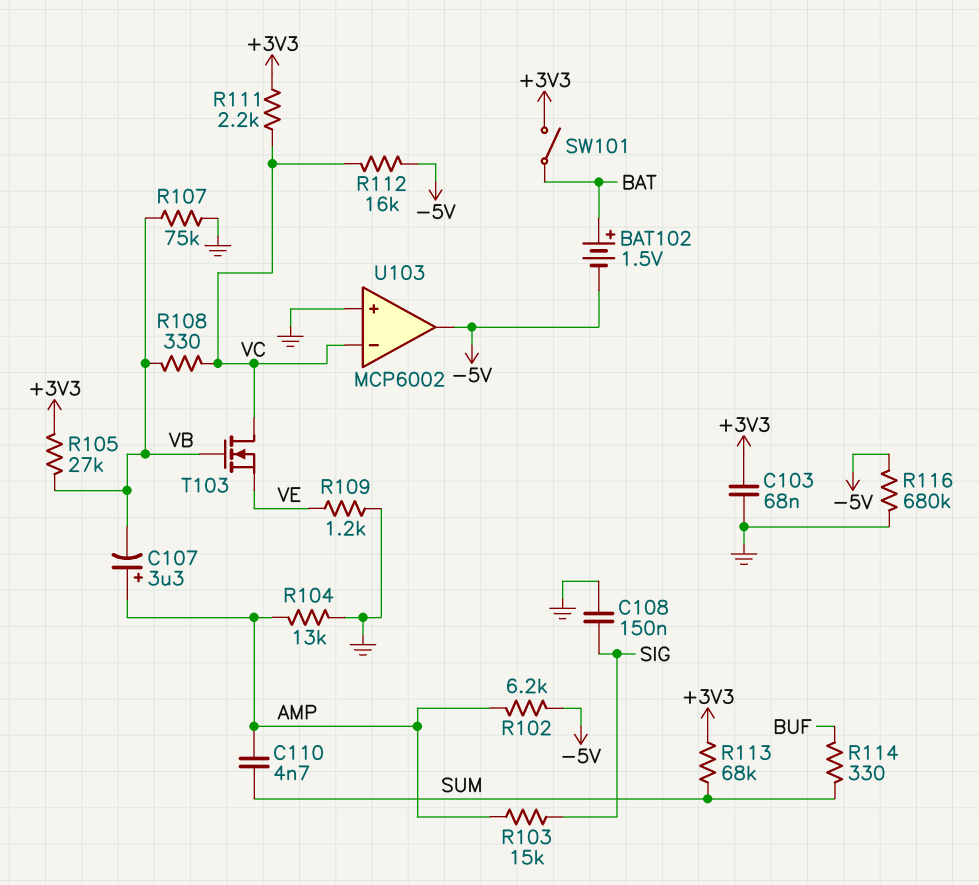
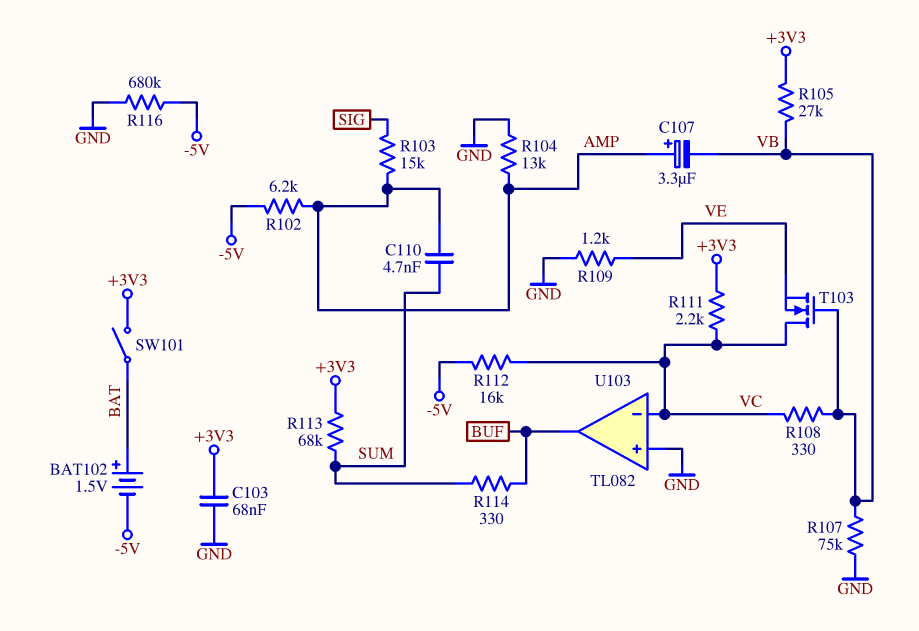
C108: 150nF (GND, SIG) -> none
U103: MCP6002 -> TL082
U103 pin out: -5V -> BUF

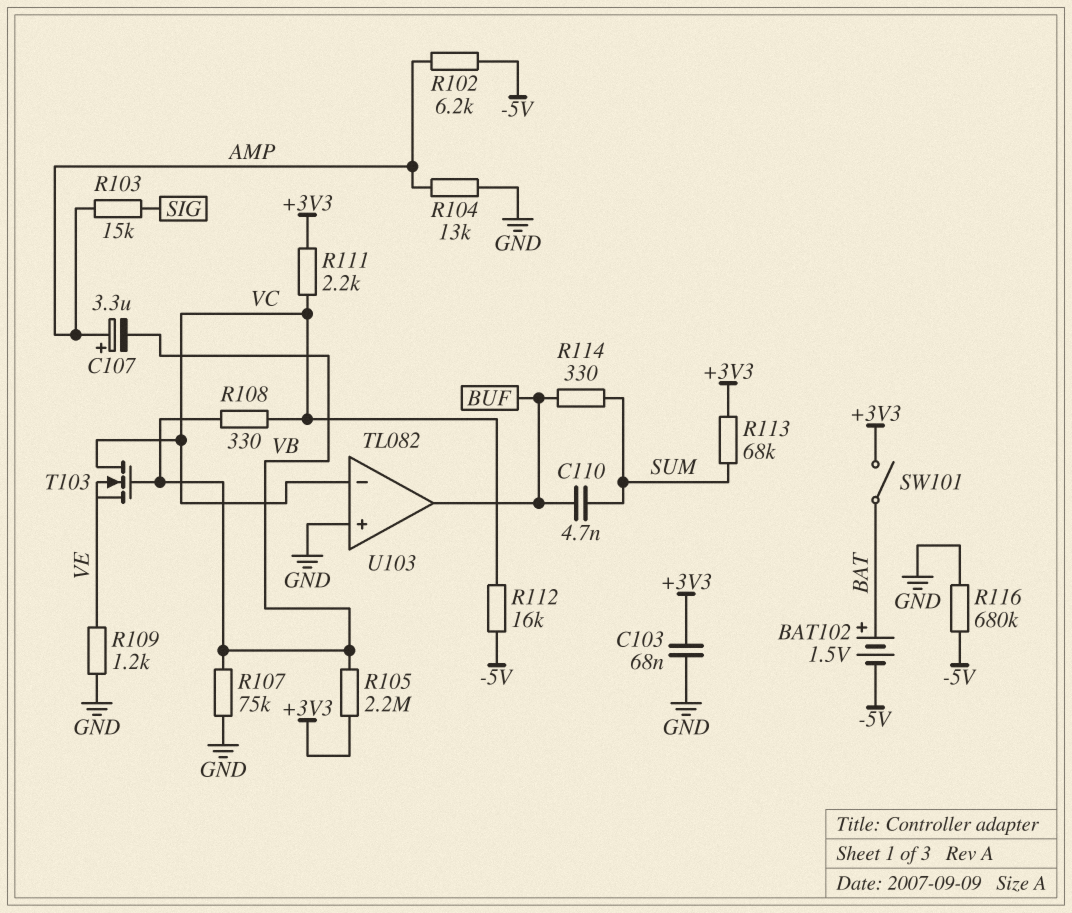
C110: 4.7nF (AMP, SUM) -> 4.7nF (BUF, SUM)
R105: 27k (+3V3, VB) -> 2.2M (+3V3, VB)

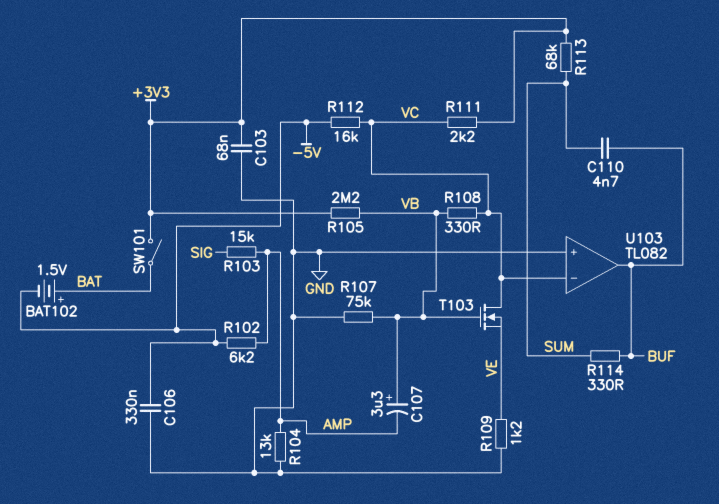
C106: none -> 330nF (-5V, GND)
C107: 3.3uF (plus AMP, minus VB) -> 3.3uF (plus VB, minus AMP)
R116: 680k (-5V, GND) -> none

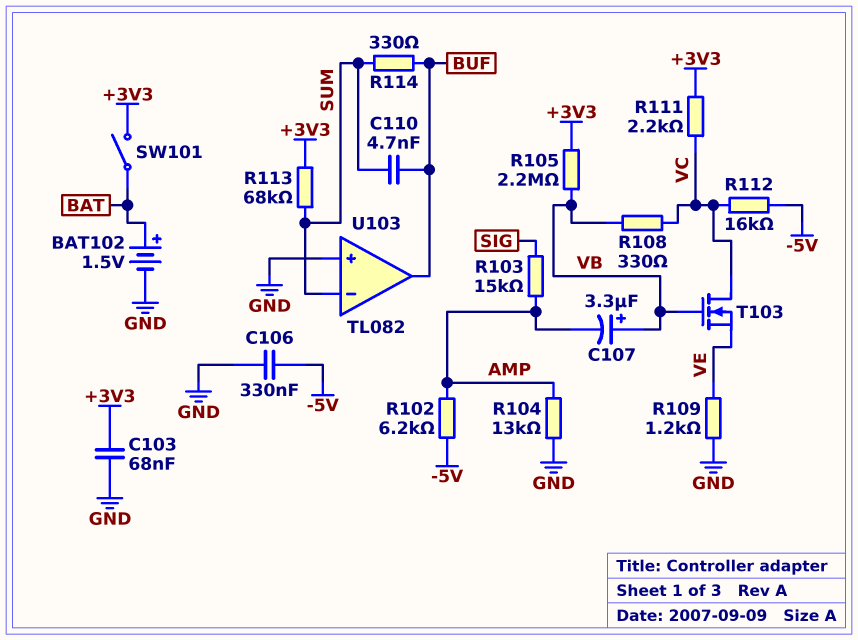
BAT102: 1.5V (plus BAT, minus -5V) -> 1.5V (plus BAT, minus GND)
R107: 75k (GND, VB) -> none
U103 pin in-: VC -> SUM

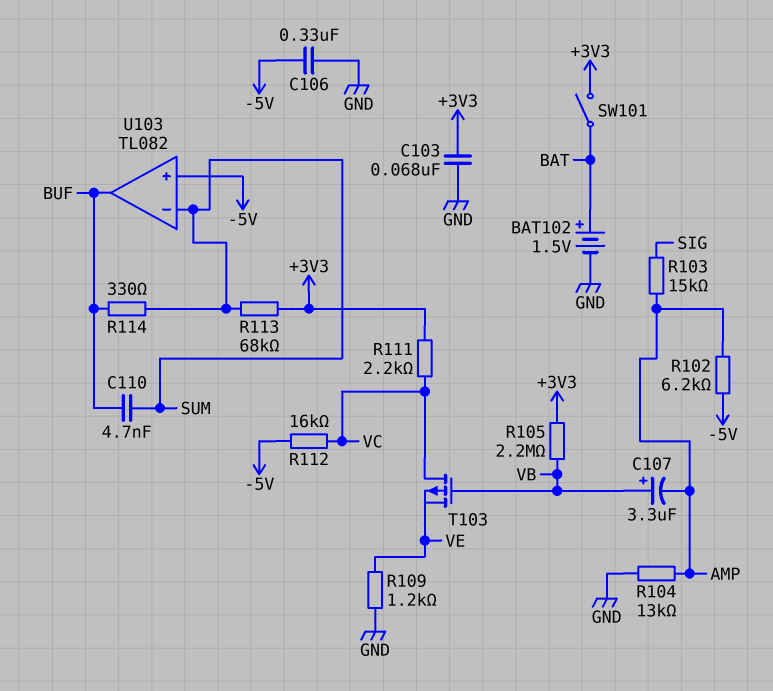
R108: 330 (VB, VC) -> none
T103: NMOS (G VB, D VC, S VE) -> PMOS (G VB, D VC, S VE)
U103 pin in+: GND -> -5V

